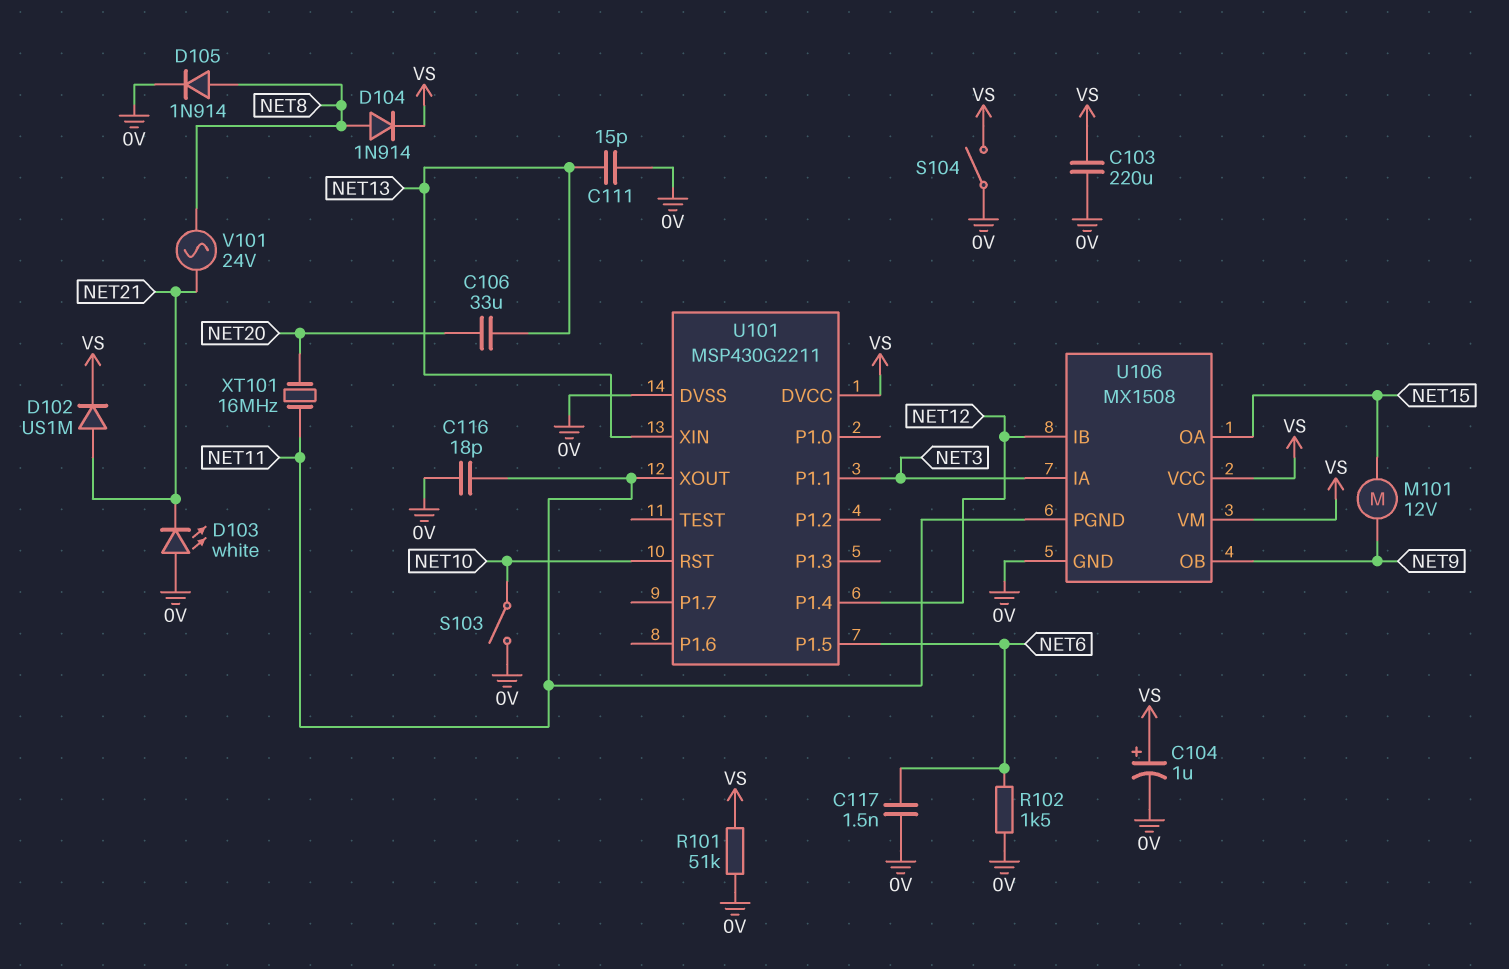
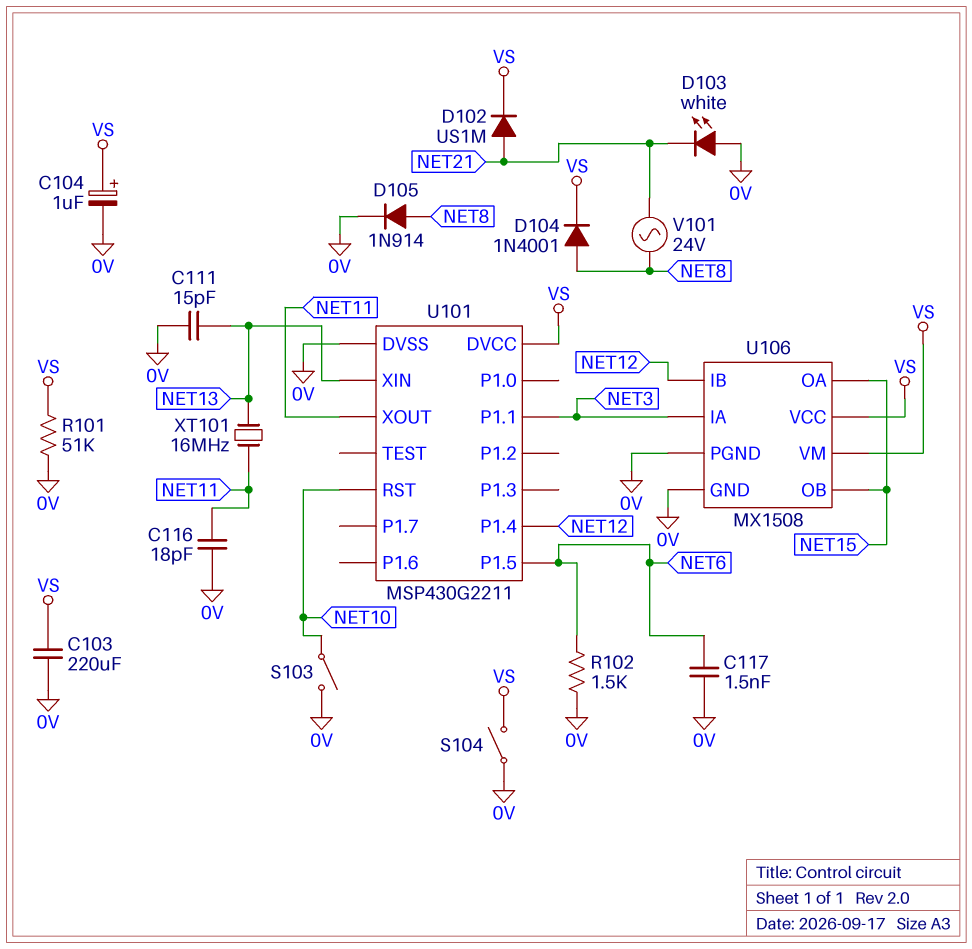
C106: 33uF (NET13, NET20) -> none
D104: diode 1N914 (A NET8, K VS) -> diode 1N4001 (A NET8, K VS)
M101: motor 12V (NET9, NET15) -> none
U106 pin OB: NET9 -> NET15
U106 pin PGND: NET11 -> 0V
XT101: 16MHz (NET11, NET20) -> 16MHz (NET11, NET13)

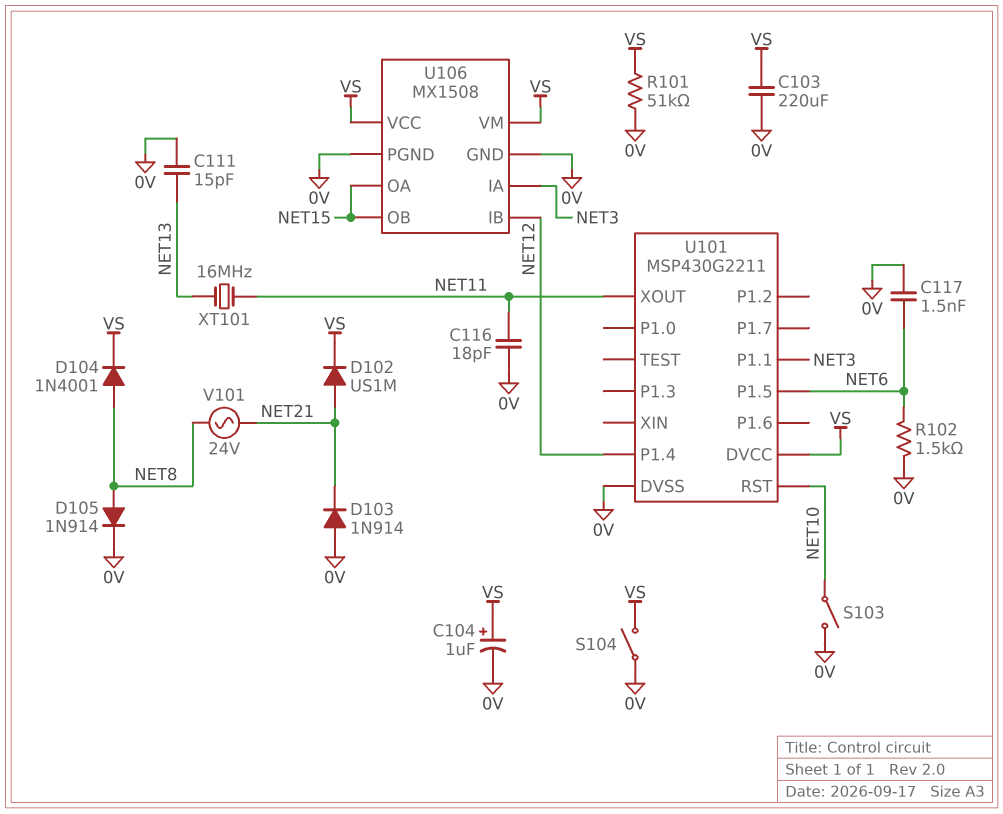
D103: LED white (A 0V, K NET21) -> diode 1N914 (A 0V, K NET21)
U101 pin XIN: NET13 -> none

